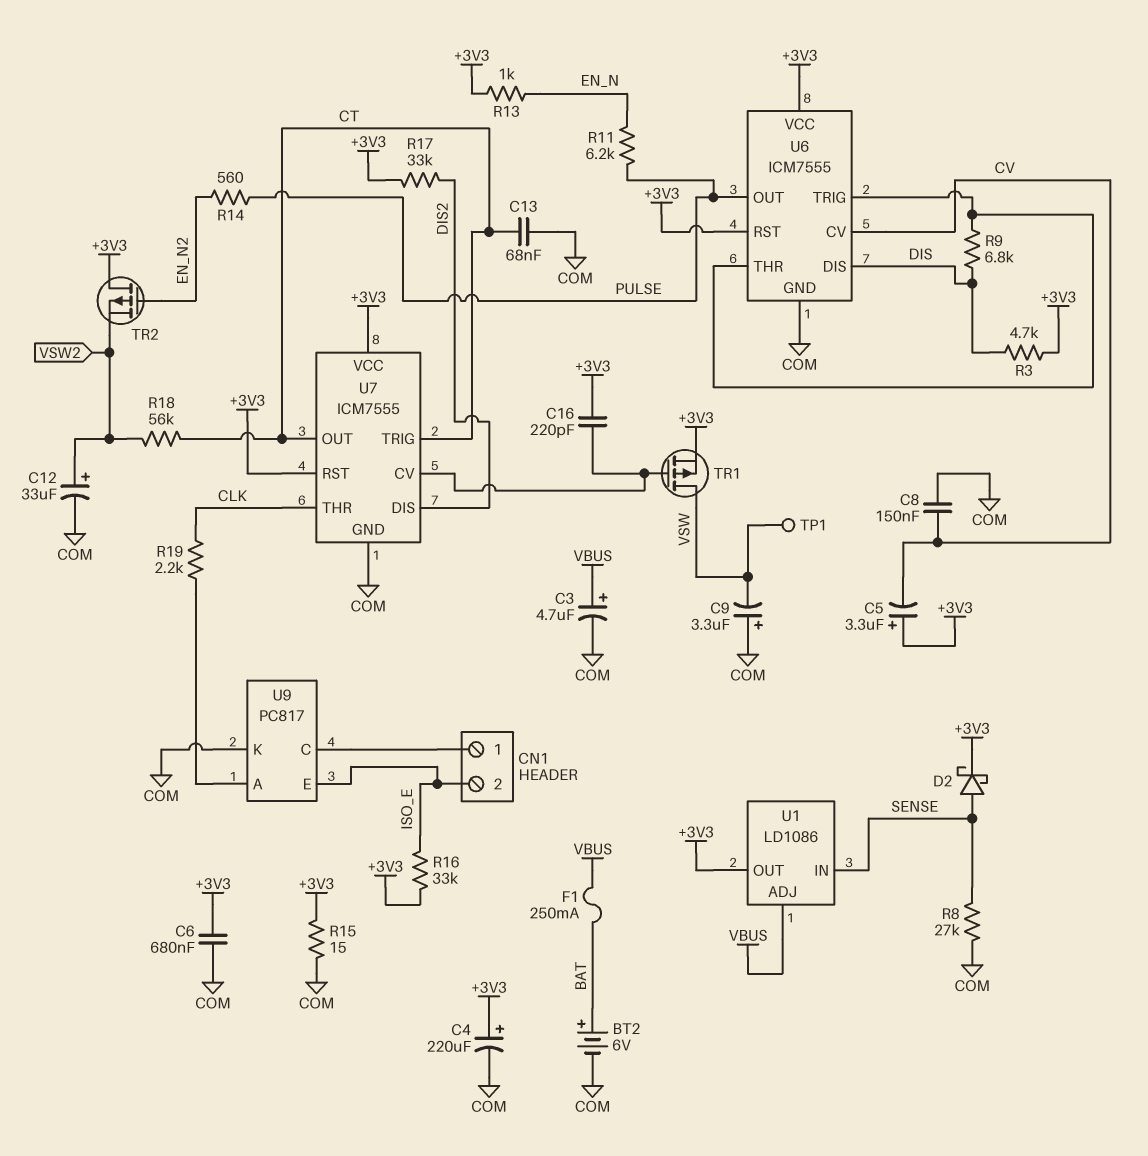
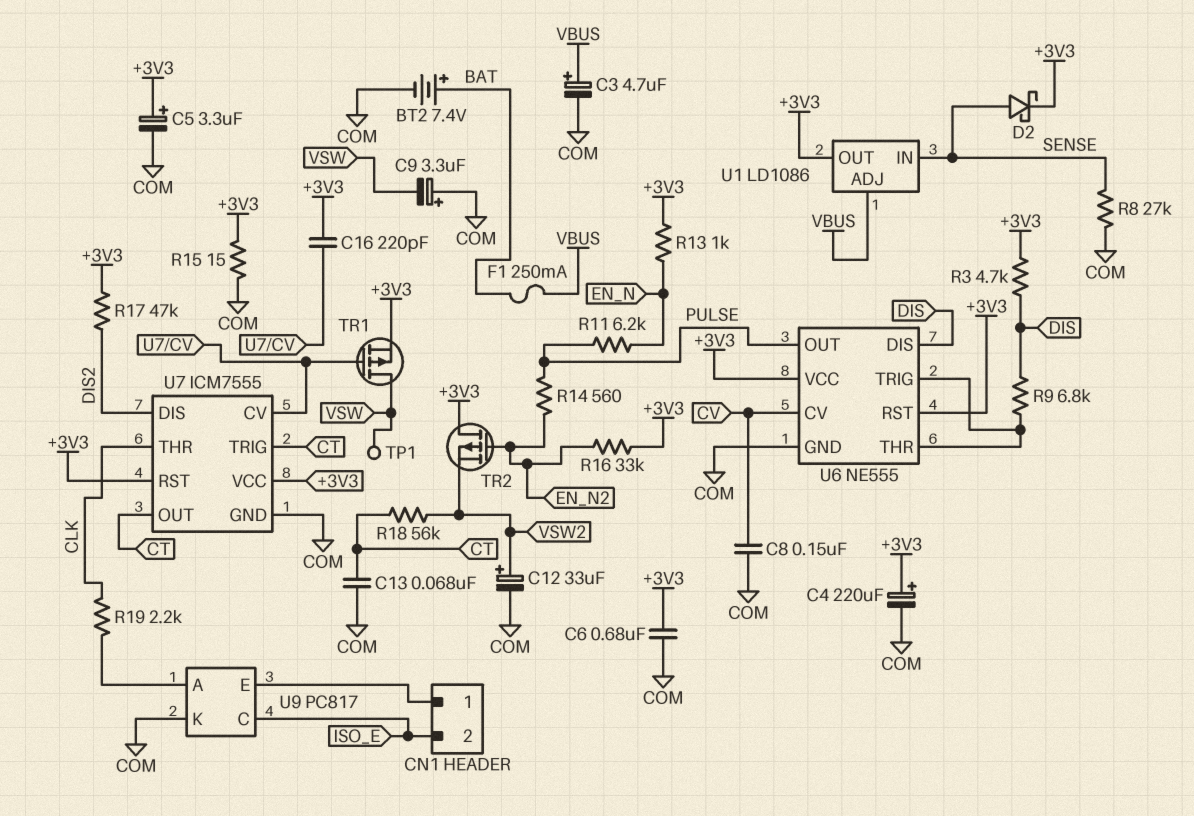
BT2: 6V (plus BAT, minus COM) -> 7.4V (plus BAT, minus COM)
C5: 3.3uF (plus +3V3, minus CV) -> 3.3uF (plus +3V3, minus COM)
R16: 33k (+3V3, ISO_E) -> 33k (+3V3, EN_N2)
R17: 33k (+3V3, DIS2) -> 47k (+3V3, DIS2)
U6: ICM7555 -> NE555
U9 pin C: CN1/1 -> ISO_E
U9 pin E: ISO_E -> CN1/1

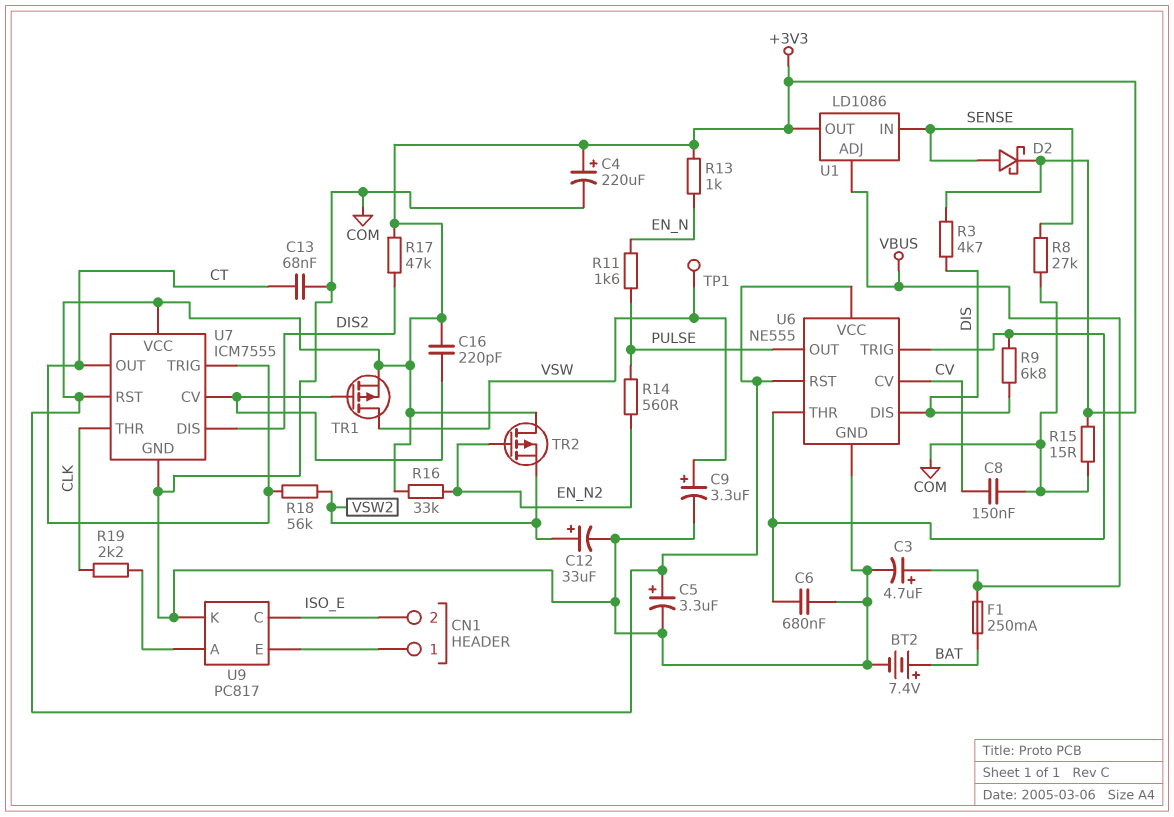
C6: 680nF (+3V3, COM) -> 680nF (COM, U6/THR)
C9: 3.3uF (plus COM, minus VSW) -> 3.3uF (plus VSW, minus COM)
R11: 6.2k (EN_N, PULSE) -> 1.6k (EN_N, PULSE)

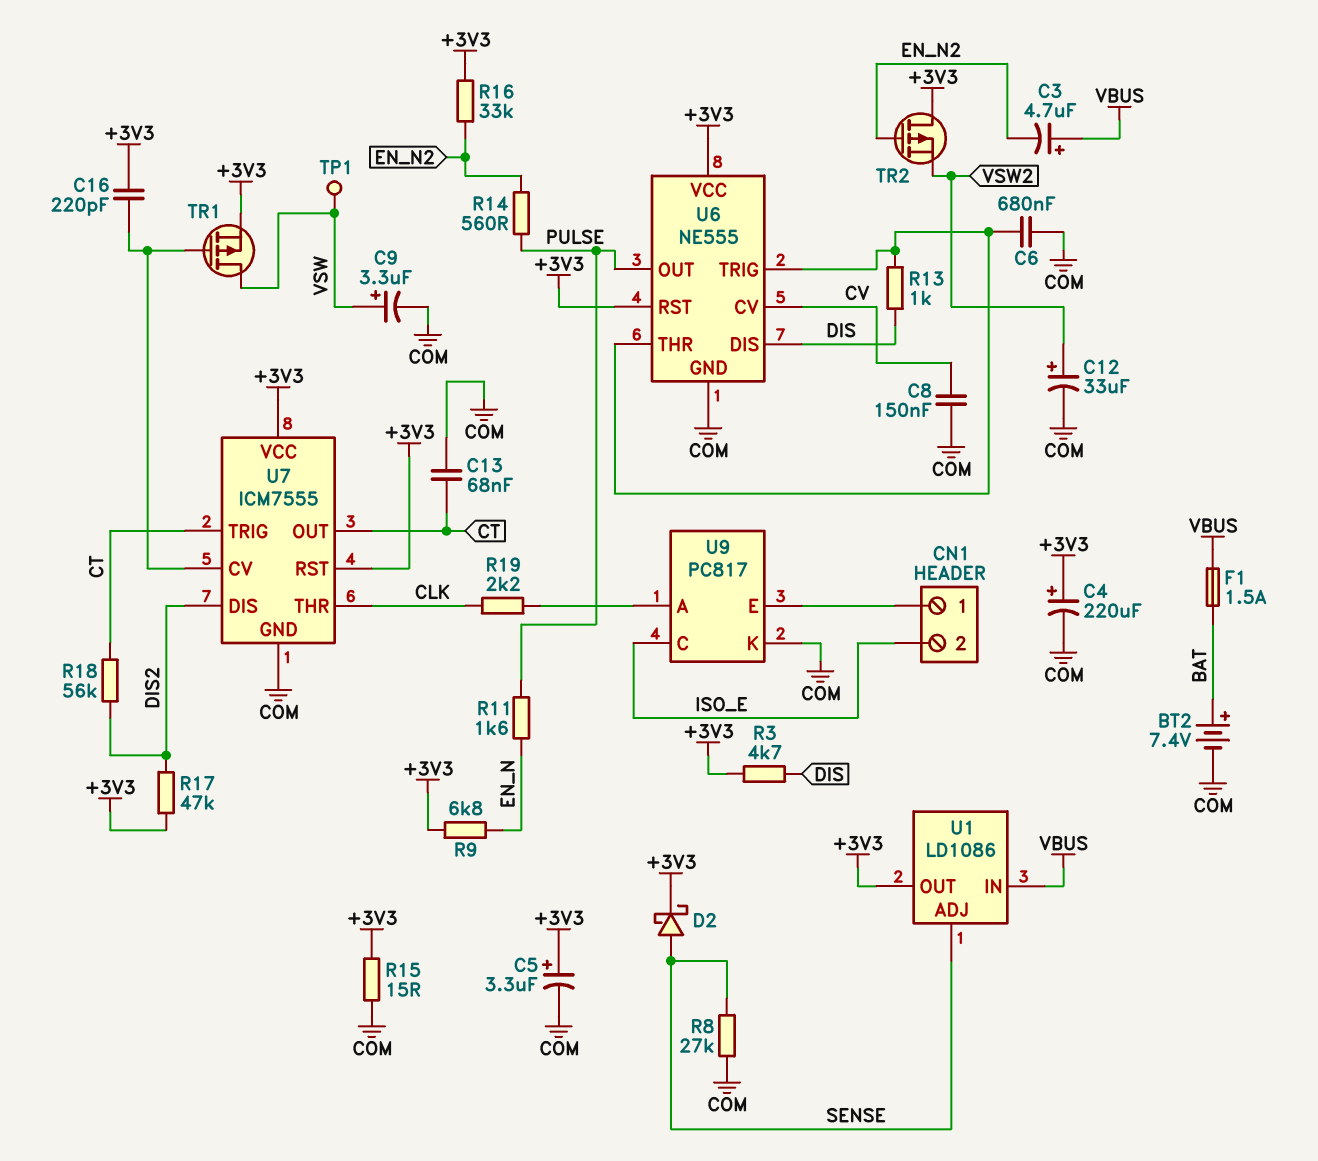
C3: 4.7uF (plus VBUS, minus COM) -> 4.7uF (plus VBUS, minus EN_N2)
F1: 250mA (BAT, VBUS) -> 1.5A (BAT, VBUS)
R9: 6.8k (DIS, U6/THR) -> 6.8k (+3V3, EN_N)
R13: 1k (+3V3, EN_N) -> 1k (DIS, U6/THR)
R18: 56k (CT, VSW2) -> 56k (CT, DIS2)
U1 pin ADJ: VBUS -> SENSE
U1 pin IN: SENSE -> VBUS

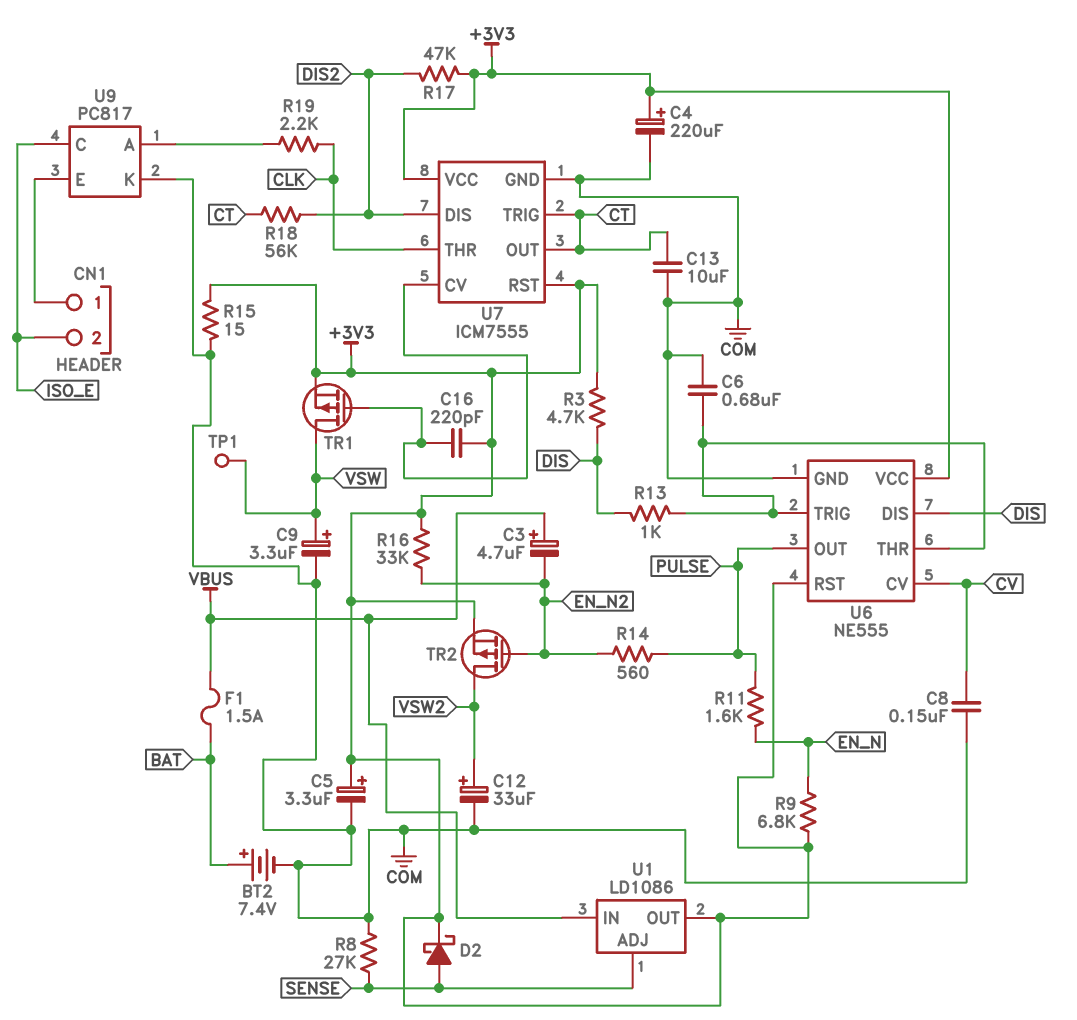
C13: 68nF (COM, CT) -> 10uF (COM, CT)
TR2: PMOS (G EN_N2, D +3V3, S VSW2) -> PMOS (G EN_N2, D VSW2, S +3V3)

